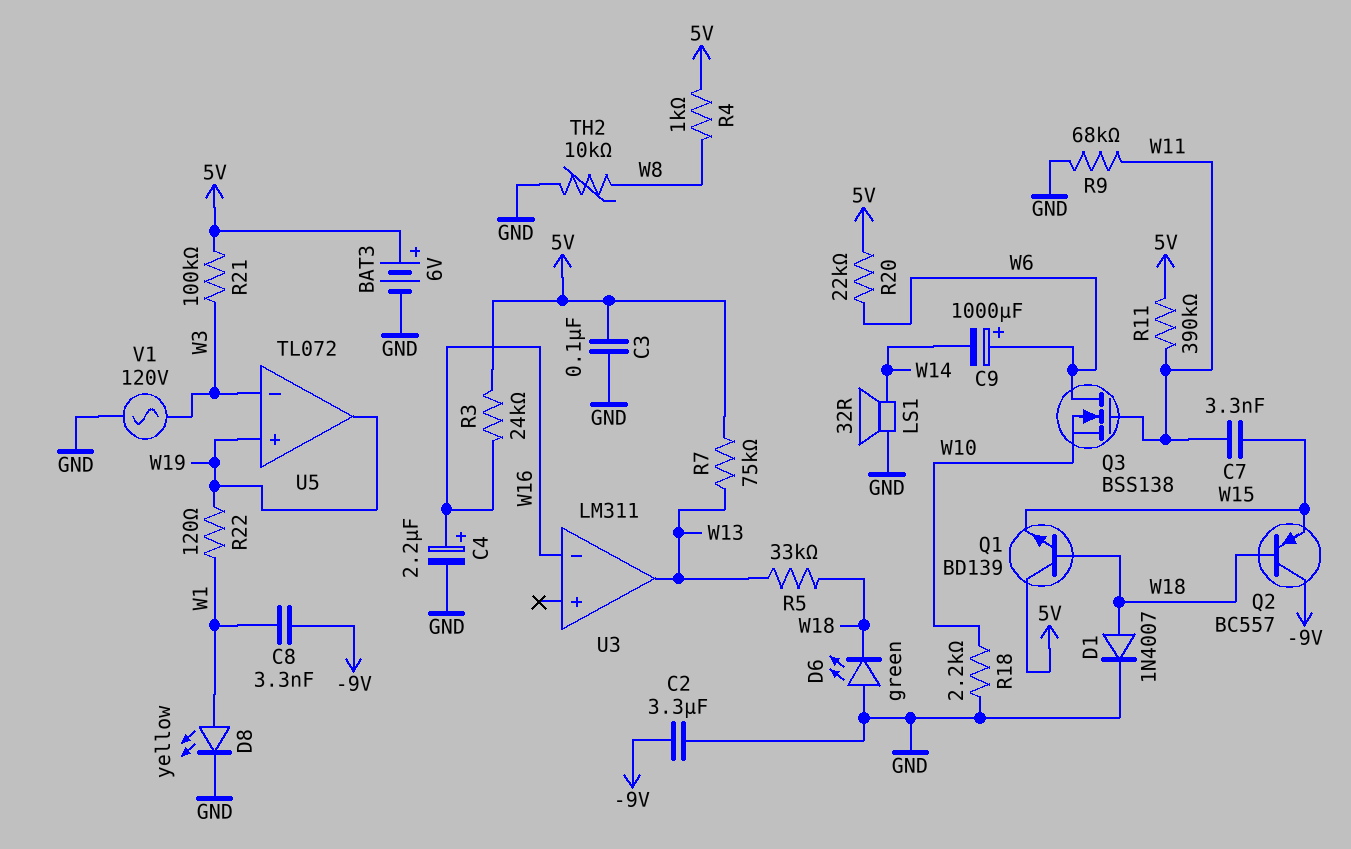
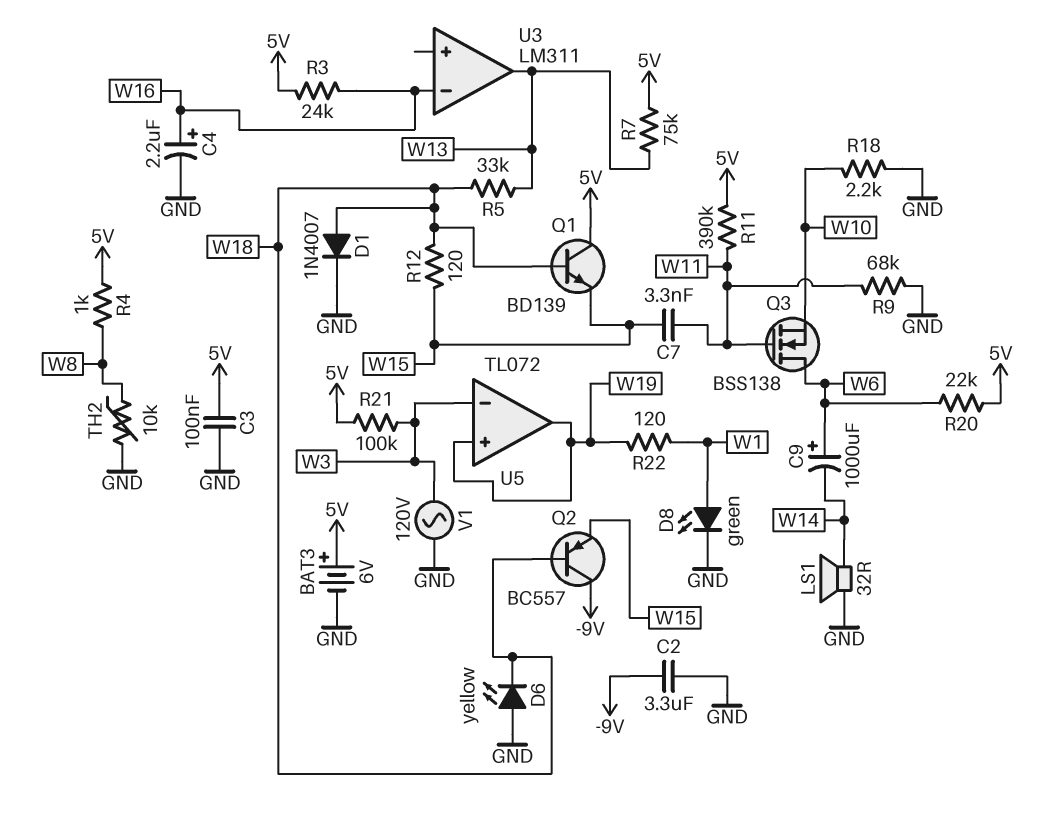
C8: 3.3nF (-9V, W1) -> none
D6: LED green (A GND, K W18) -> LED yellow (A GND, K W18)
D8: LED yellow (A W1, K GND) -> LED green (A W1, K GND)
R12: none -> 120 (W15, W18)

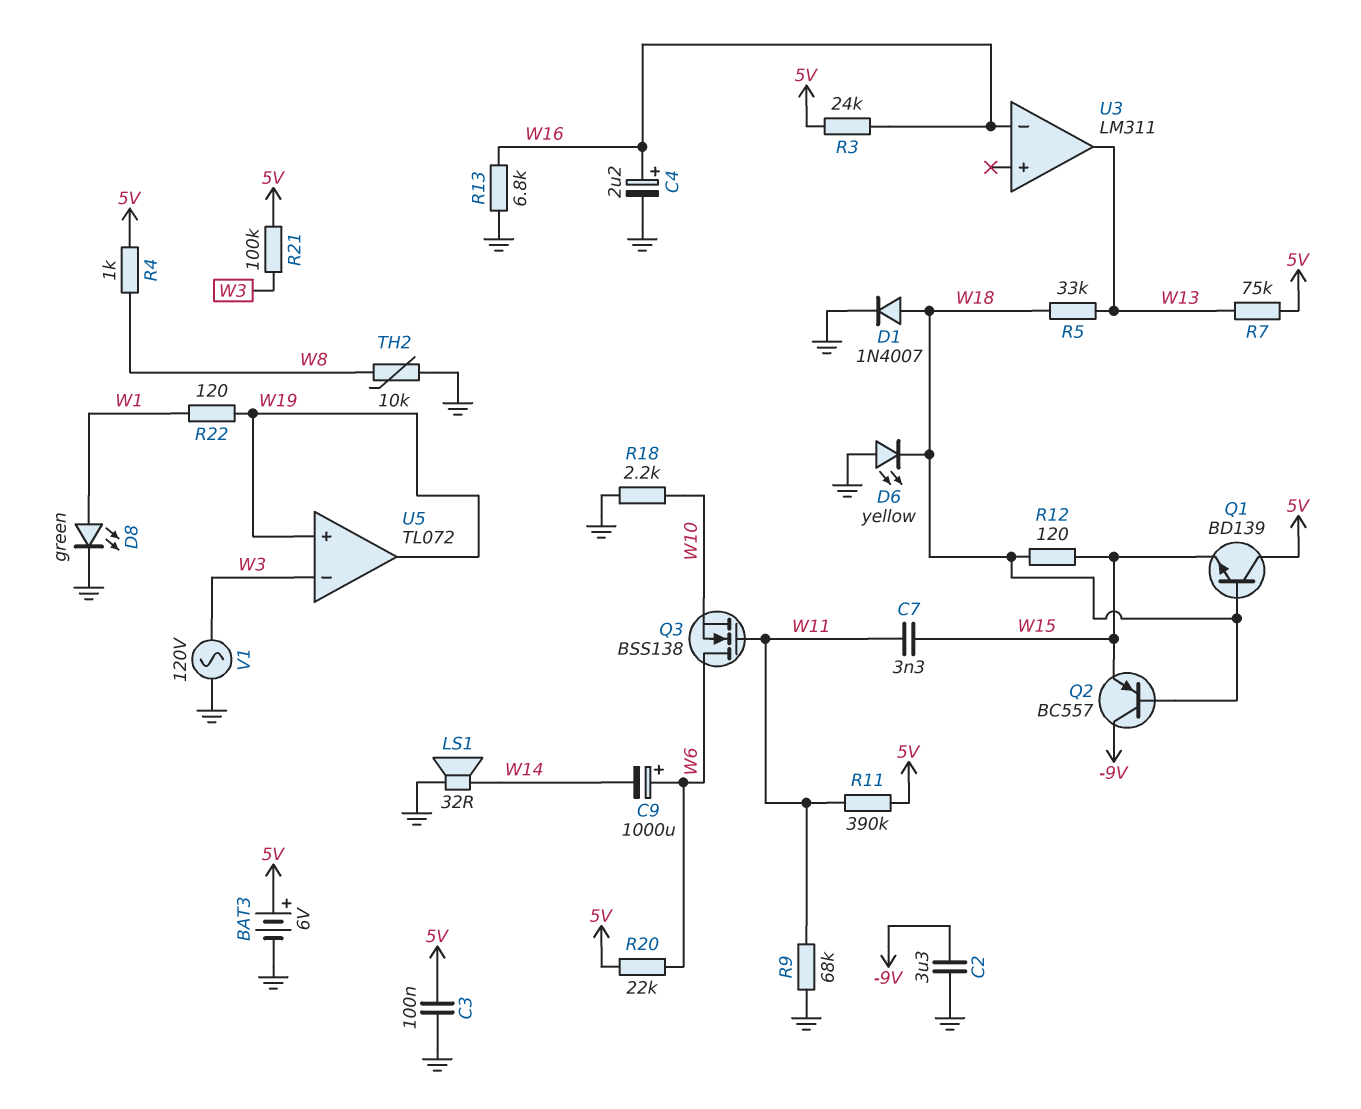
R13: none -> 6.8k (GND, W16)

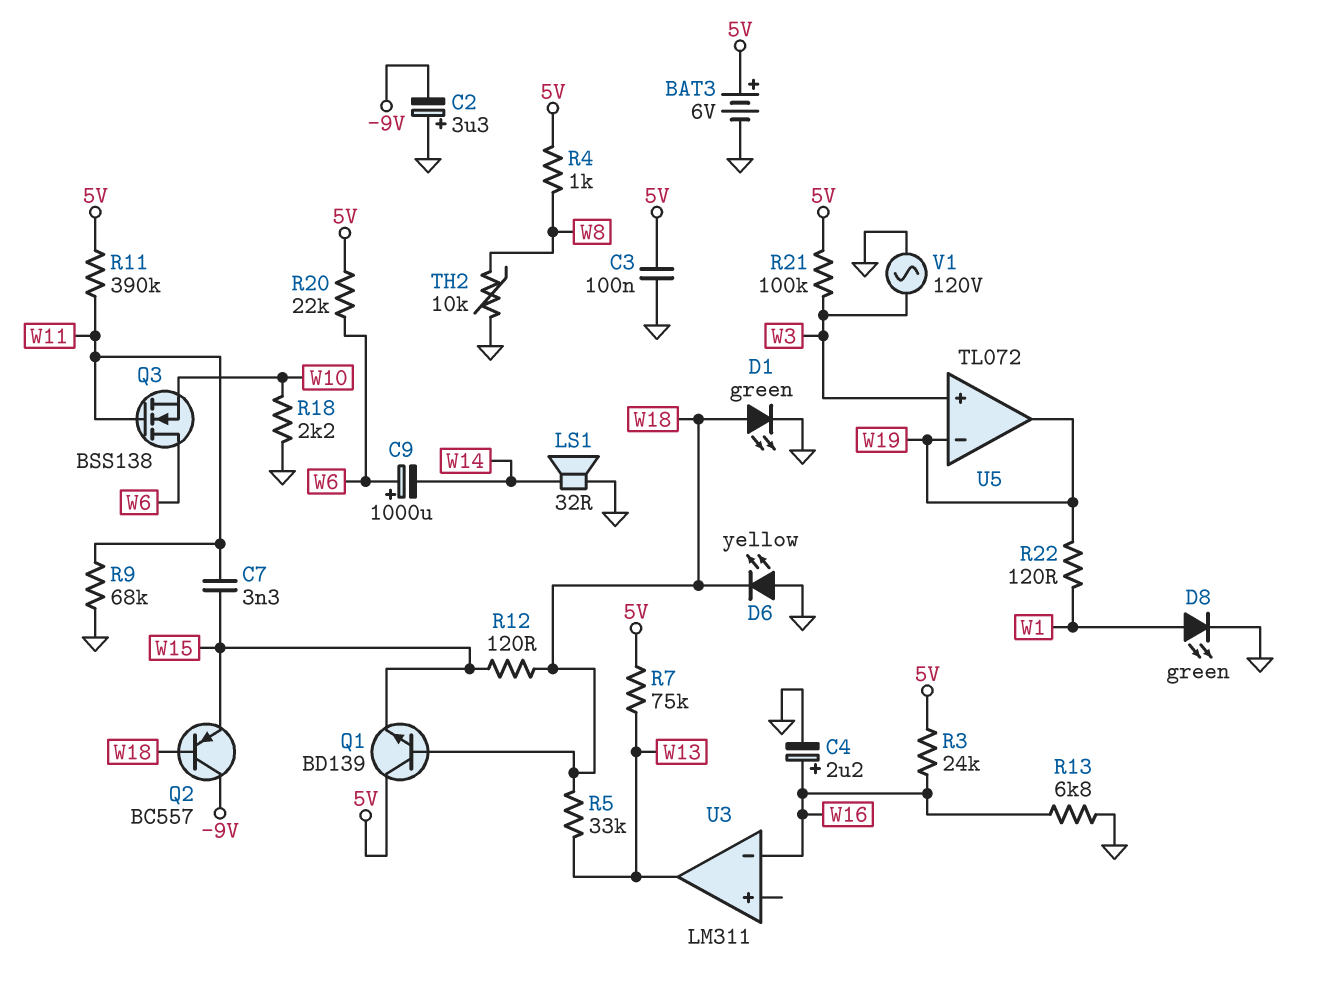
C2: 3.3uF (-9V, GND) -> 3.3uF (plus GND, minus -9V)
D1: diode 1N4007 (A W18, K GND) -> LED green (A W18, K GND)
U5 pin in+: W19 -> W3
U5 pin in-: W3 -> W19

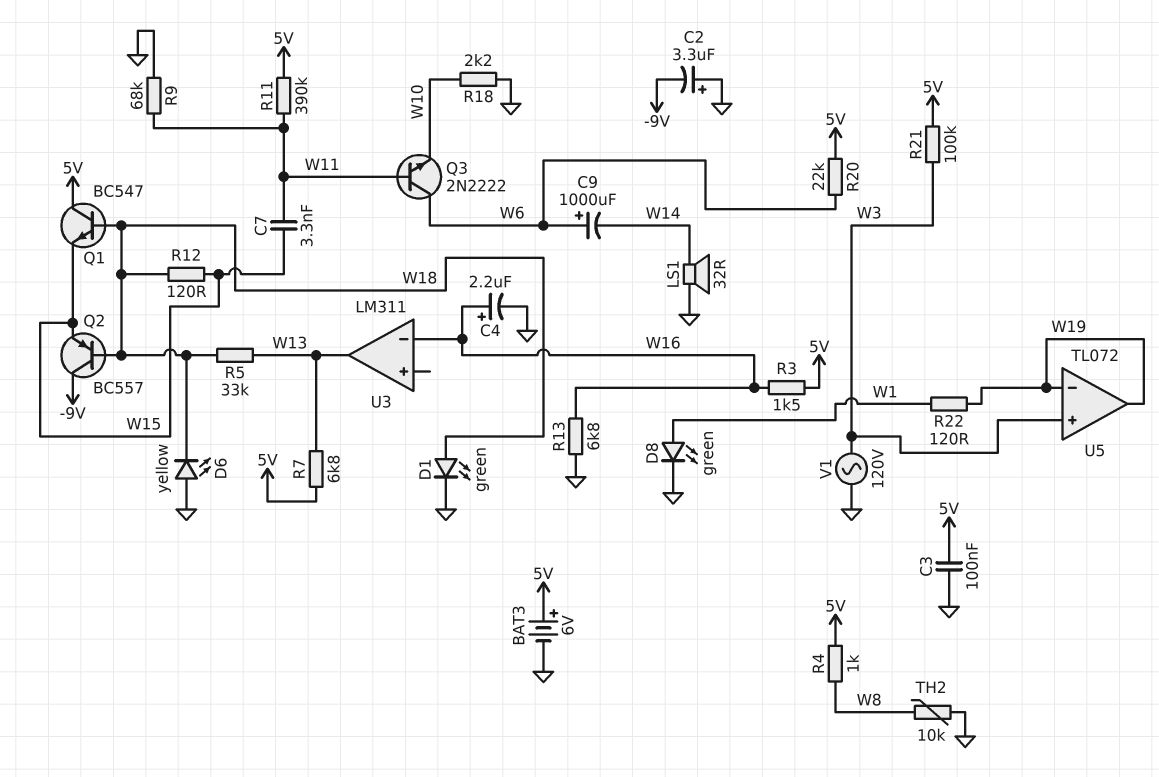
Q1: NPN BD139 (B W18, C 5V, E W15) -> NPN BC547 (B W18, C 5V, E W15)
Q3: NMOS BSS138 (G W11, D W6, S W10) -> NPN 2N2222 (B W11, C W6, E W10)
R3: 24k (5V, W16) -> 1.5k (5V, W16)
R7: 75k (5V, W13) -> 6.8k (5V, W13)

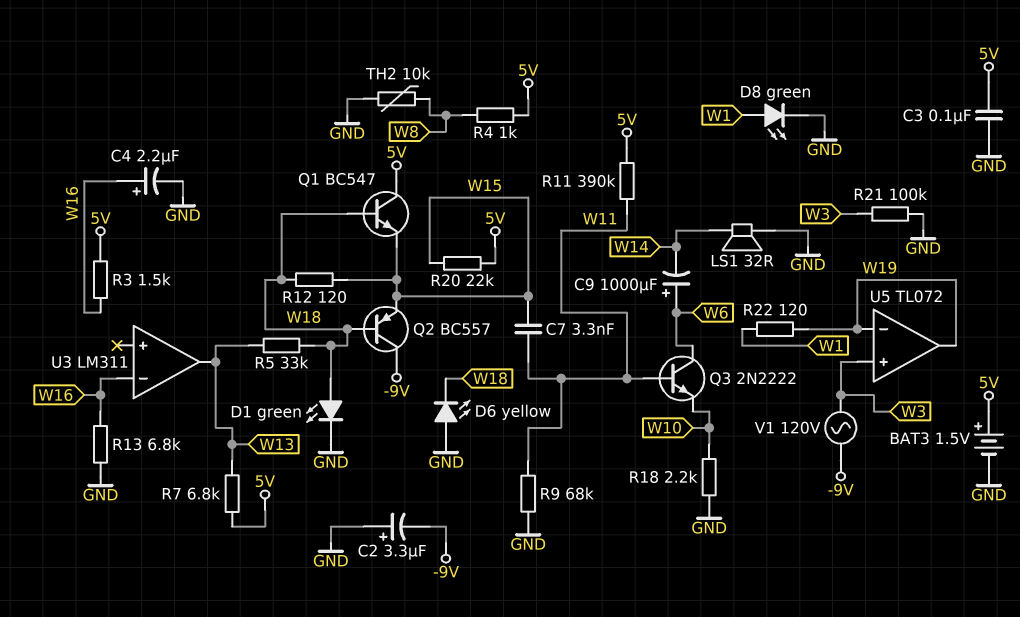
BAT3: 6V (plus 5V, minus GND) -> 1.5V (plus 5V, minus GND)
R20: 22k (5V, W6) -> 22k (5V, W15)
R21: 100k (5V, W3) -> 100k (GND, W3)
V1: AC 120V (GND, W3) -> AC 120V (-9V, W3)

